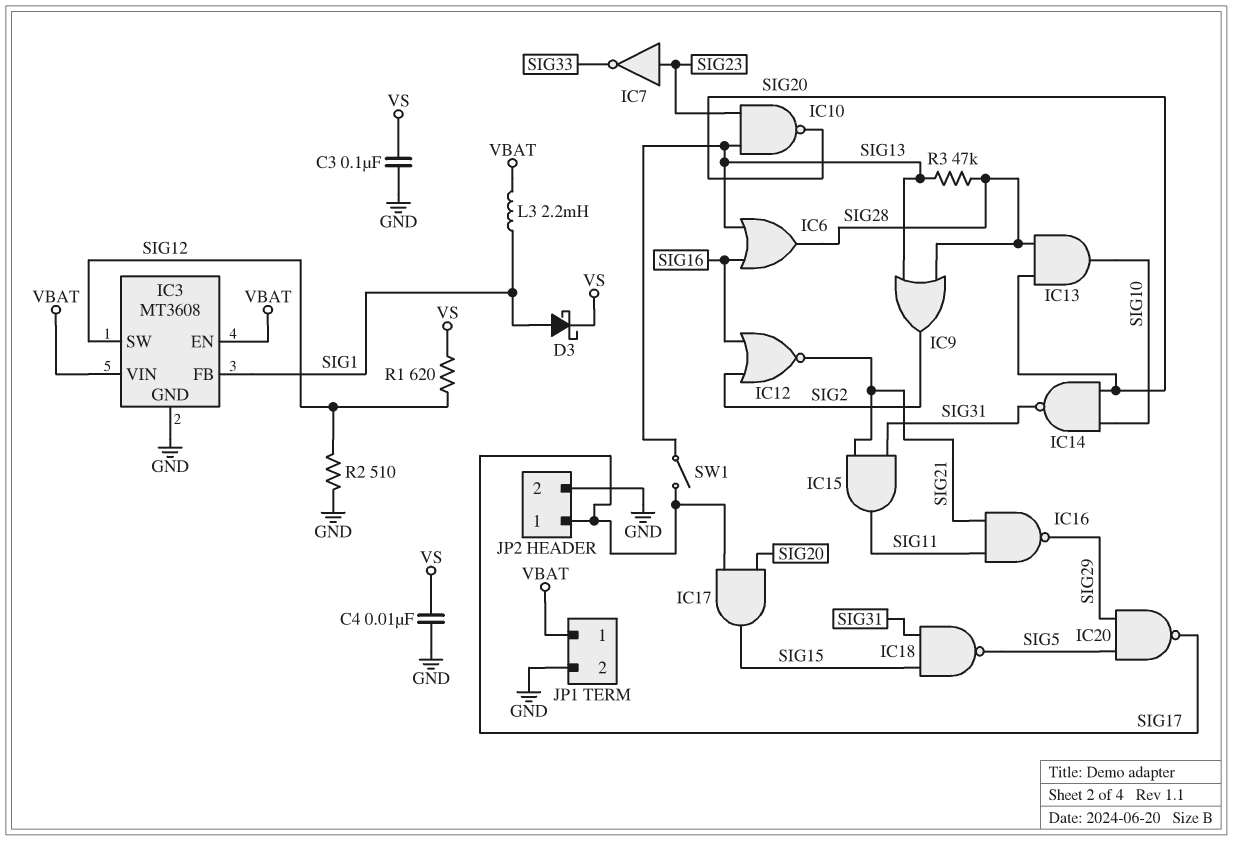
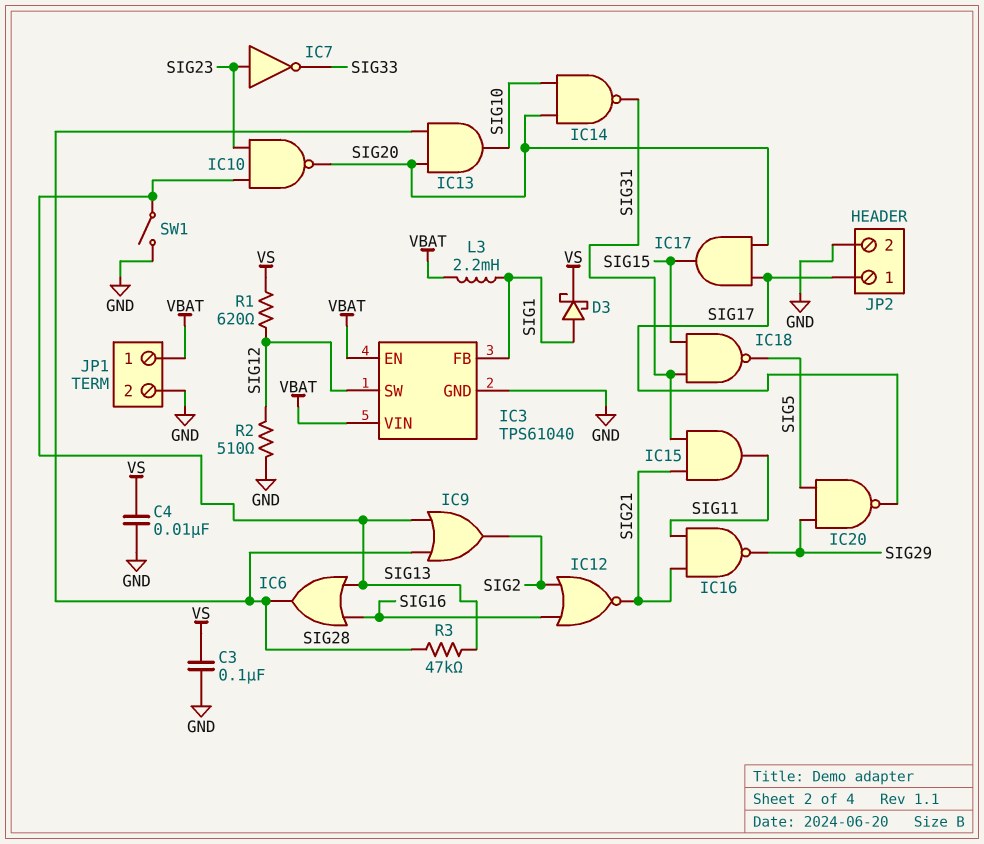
IC3: MT3608 -> TPS61040
SW1: switch (SIG13, SIG17) -> switch (GND, SIG13)

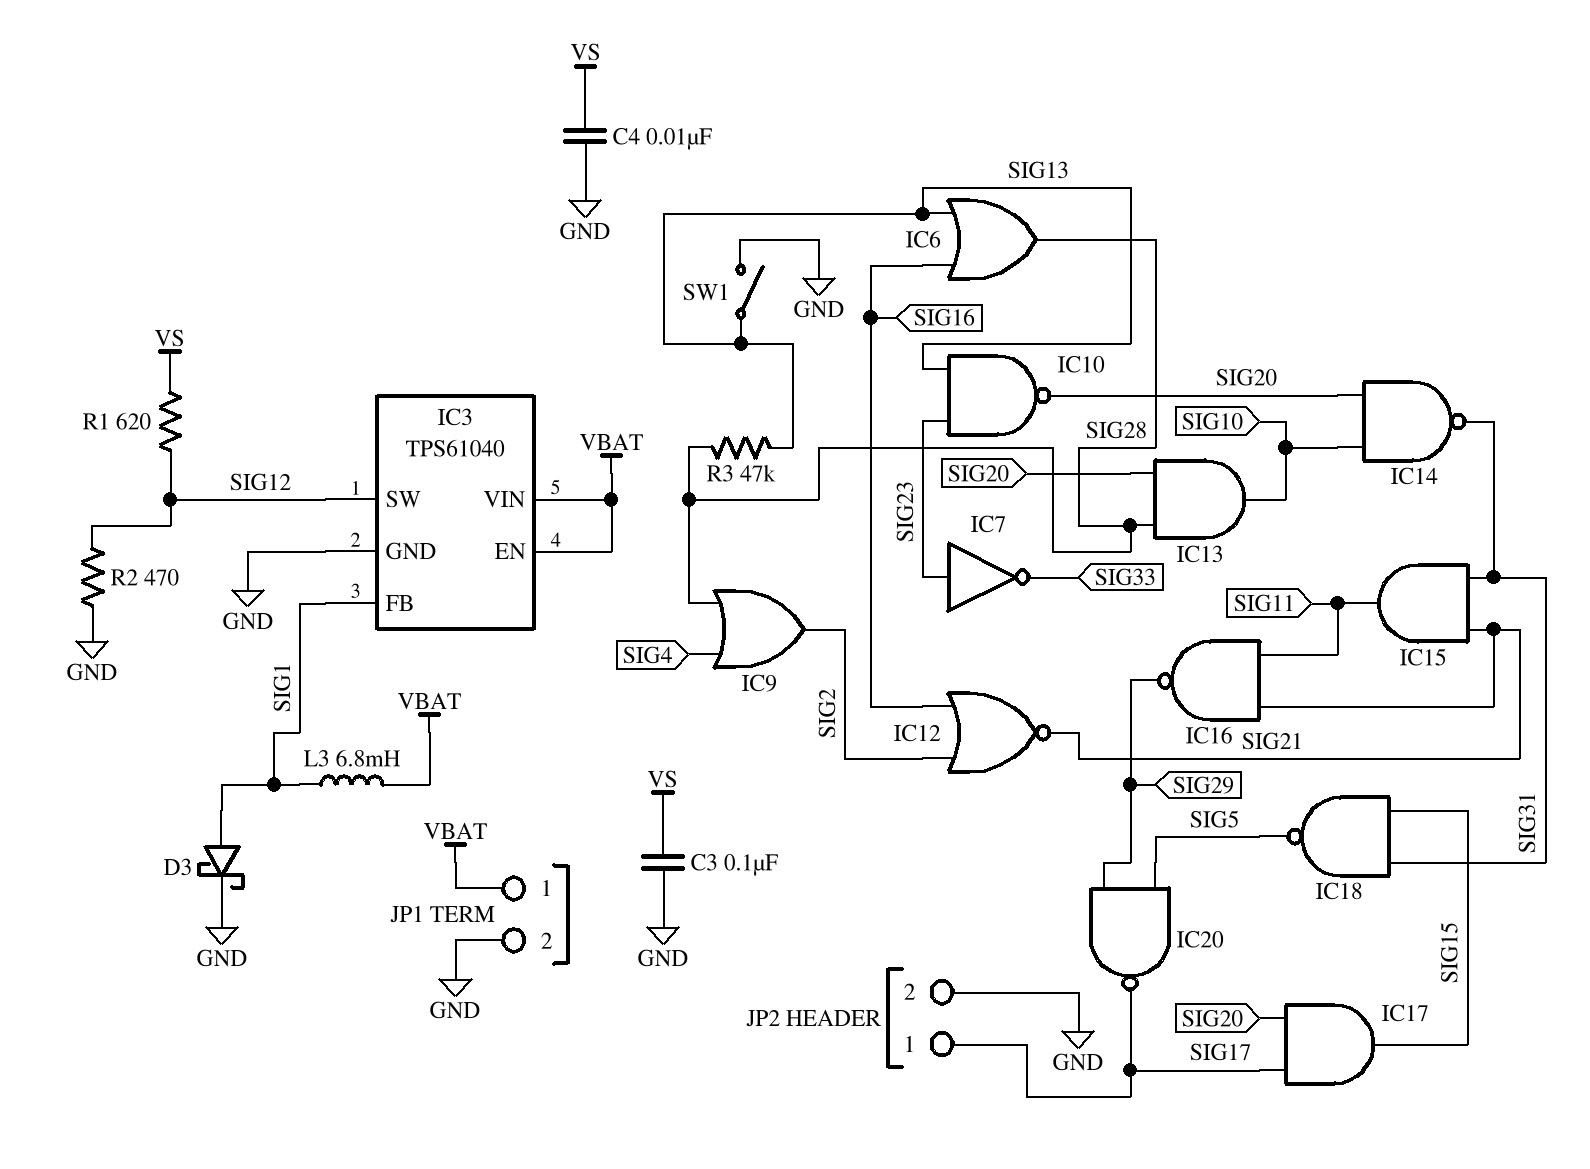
D3: schottky (A SIG1, K VS) -> schottky (A SIG1, K GND)
IC9: OR (in SIG13, in SIG28, out SIG2) -> OR (in SIG4, in SIG28, out SIG2)
L3: 2.2mH (SIG1, VBAT) -> 6.8mH (SIG1, VBAT)
R2: 510 (GND, SIG12) -> 470 (GND, SIG12)

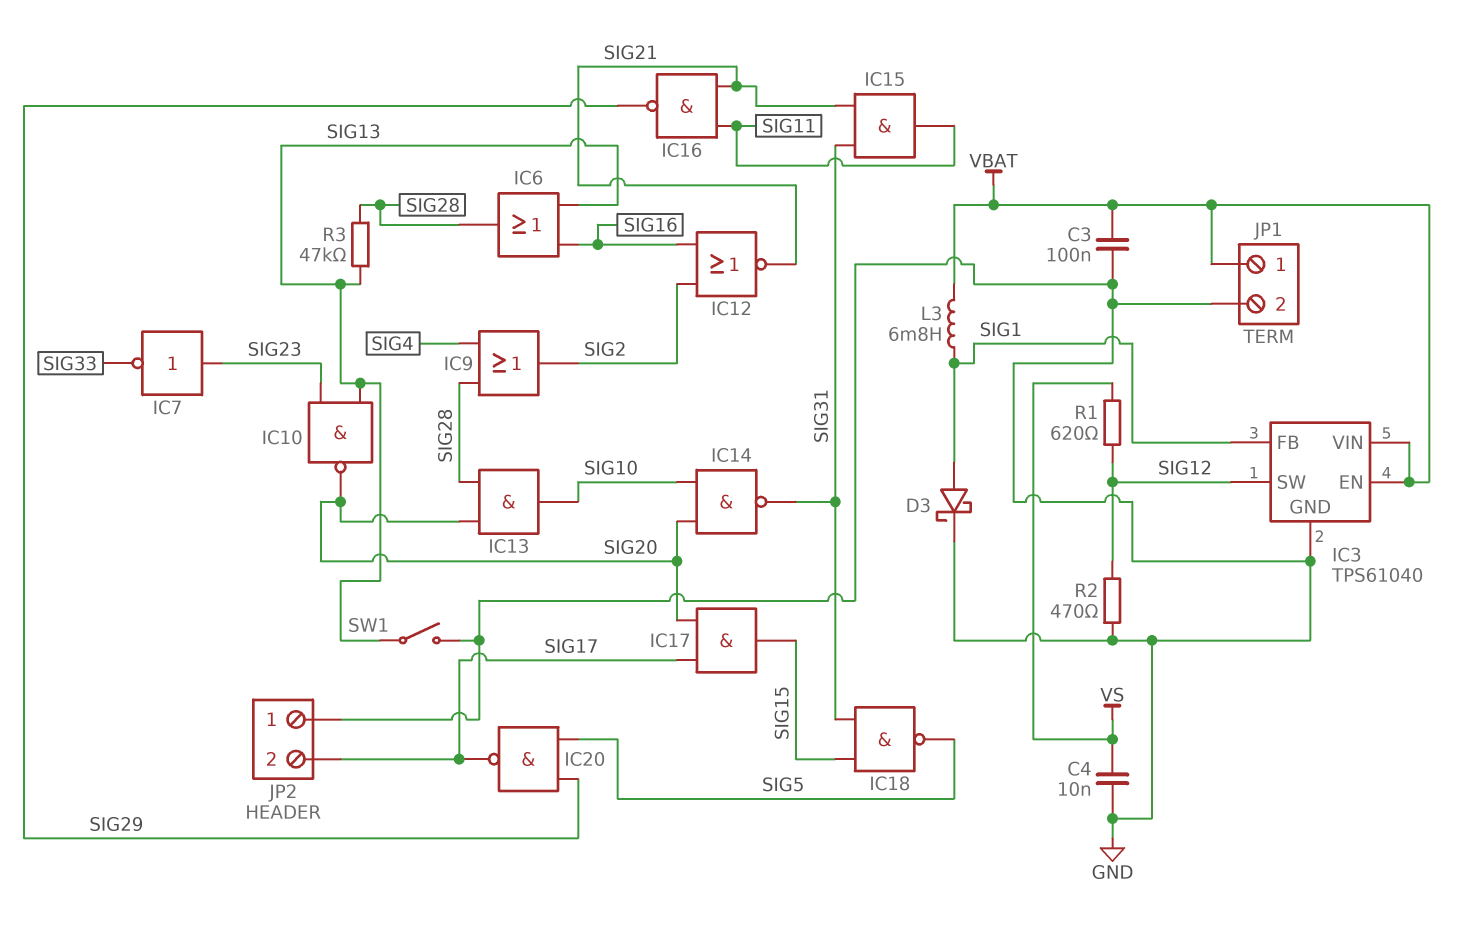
C3: 100nF (GND, VS) -> 100nF (GND, VBAT)
JP2 pin 1: SIG17 -> GND
JP2 pin 2: GND -> SIG17

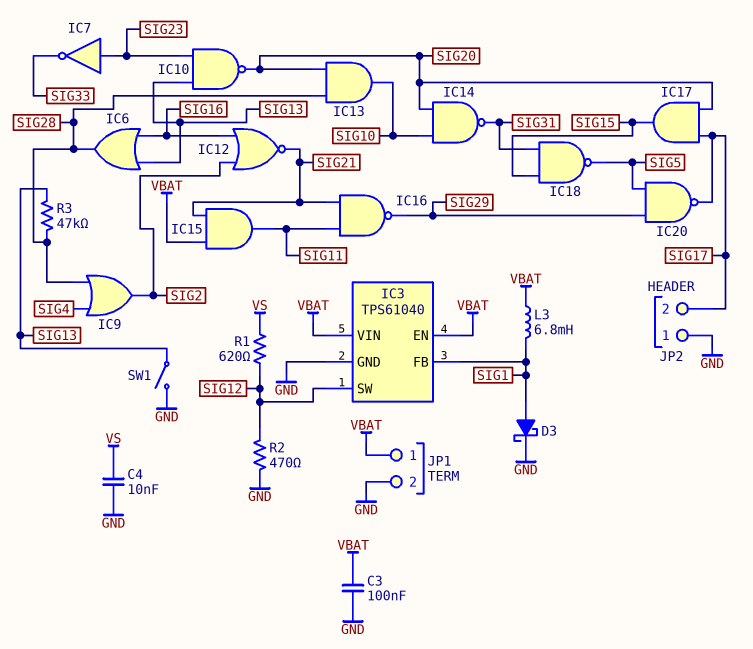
IC15: AND (in SIG21, in SIG31, out SIG11) -> AND (in SIG21, in VBAT, out SIG11)

